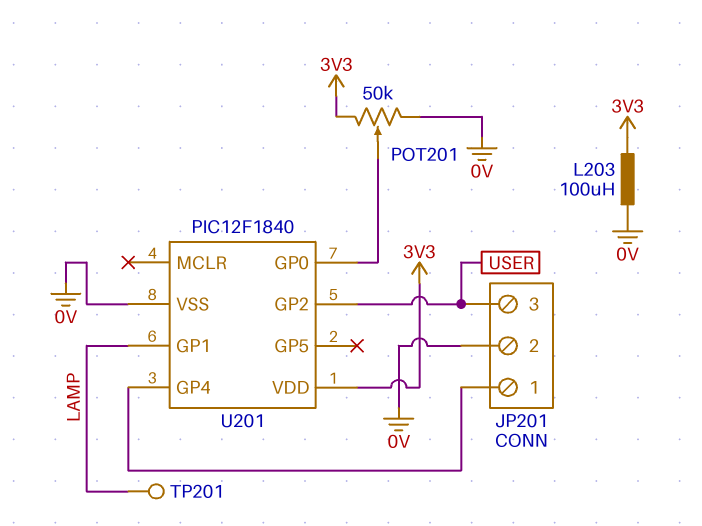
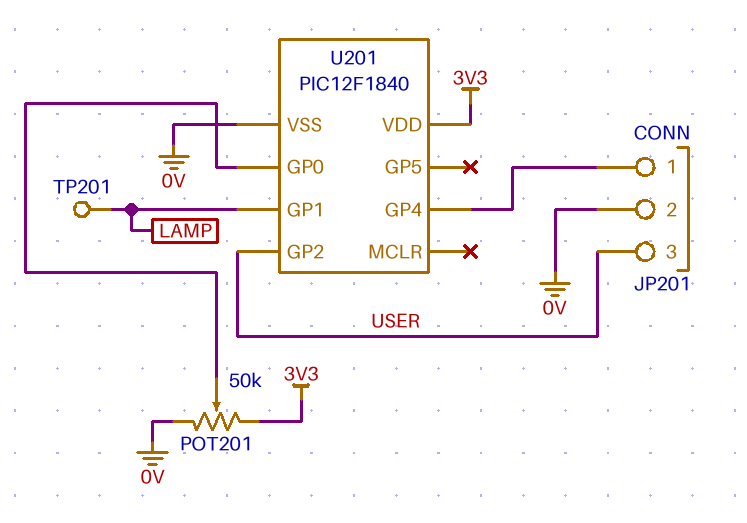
L203: 100uH (0V, 3V3) -> none

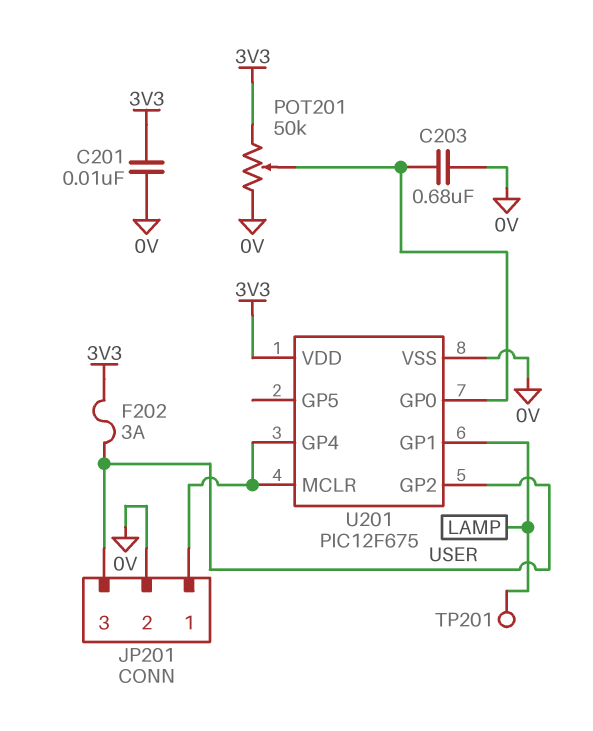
C201: none -> 10nF (0V, 3V3)
C203: none -> 680nF (0V, U201/GP0)
F202: none -> 3A (3V3, USER)
U201: PIC12F1840 -> PIC12F675
U201 pin MCLR: none -> JP201/1

